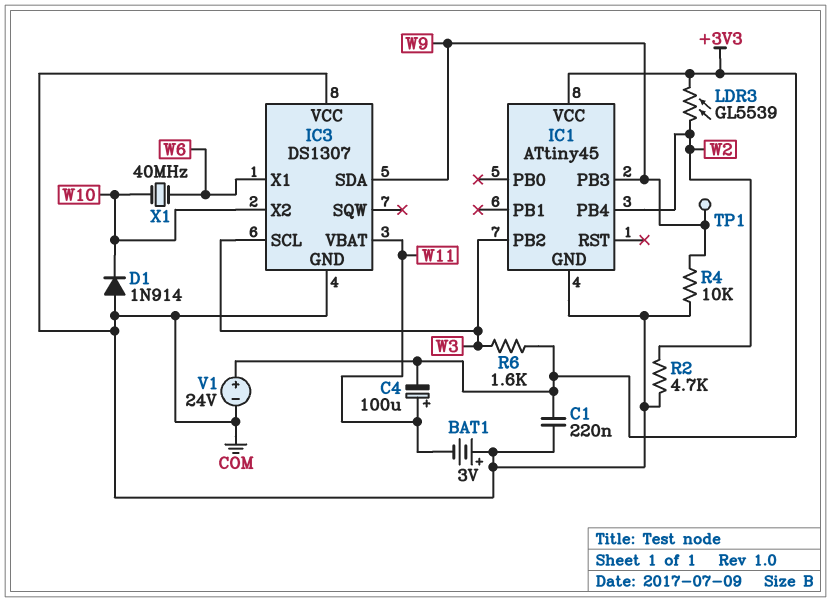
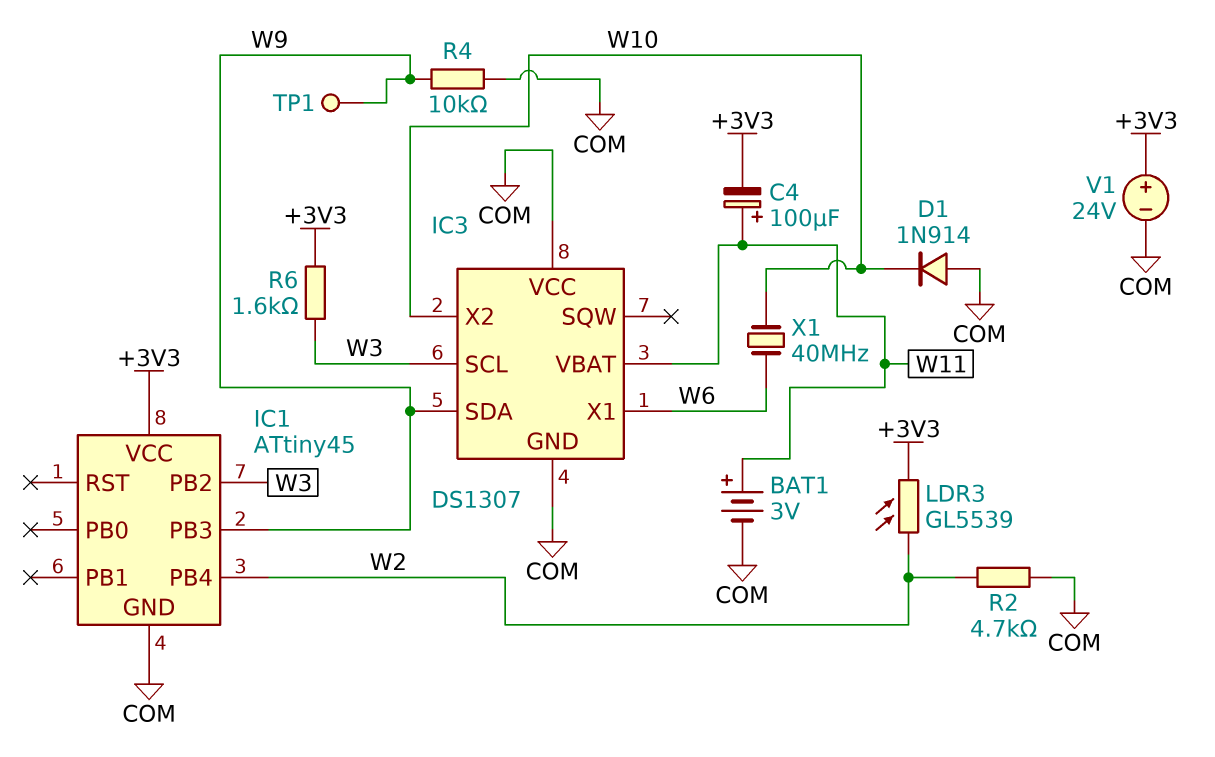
BAT1: 3V (plus COM, minus W11) -> 3V (plus W11, minus COM)
C1: 220nF (+3V3, COM) -> none

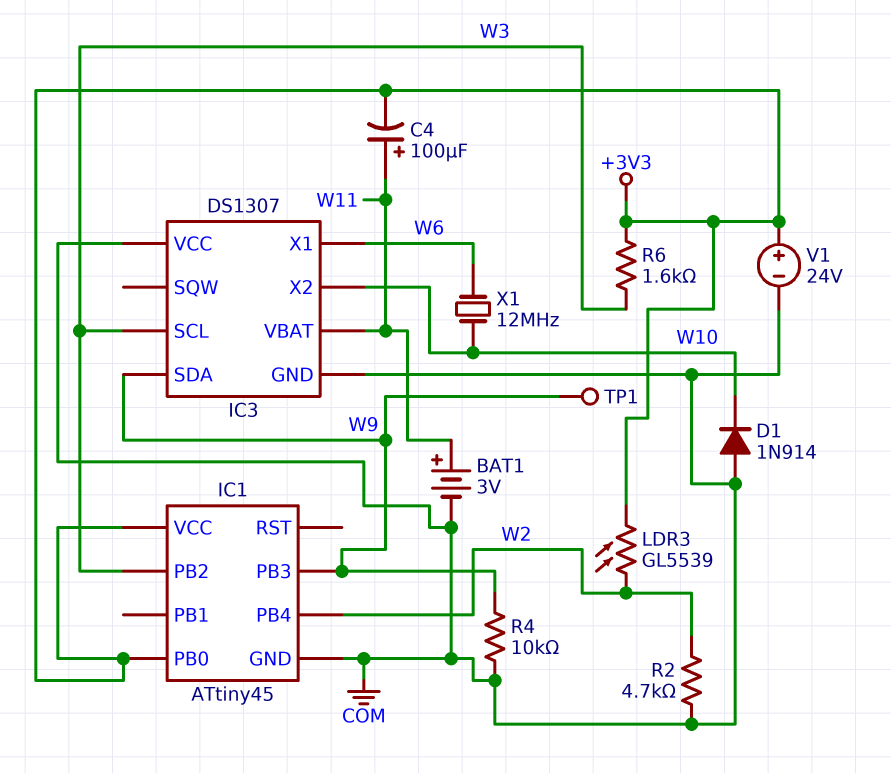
IC1 pin PB0: none -> +3V3
X1: 40MHz (W6, W10) -> 12MHz (W6, W10)

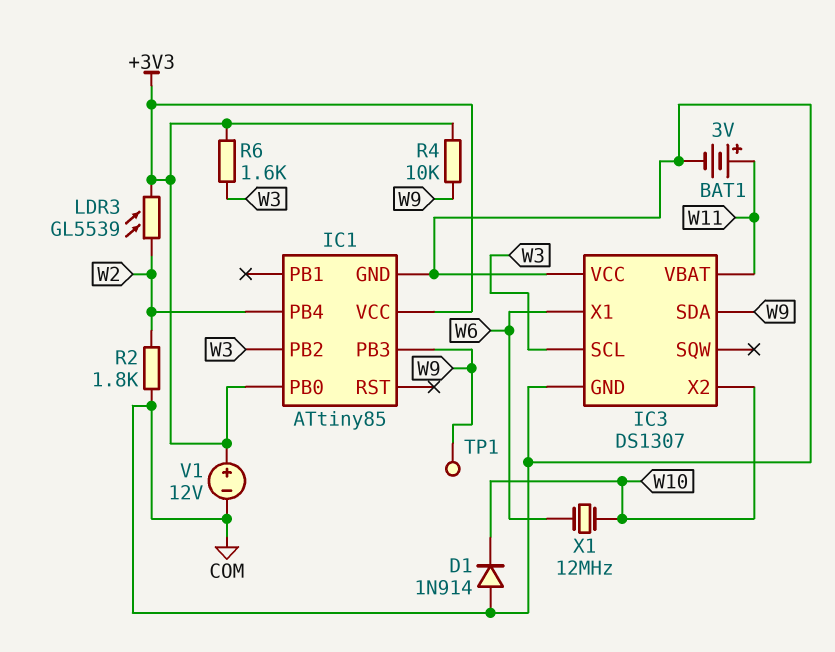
C4: 100uF (plus W11, minus +3V3) -> none
IC1: ATtiny45 -> ATtiny85
R2: 4.7k (COM, W2) -> 1.8k (COM, W2)
R4: 10k (COM, W9) -> 10k (+3V3, W9)
V1: 24V (plus +3V3, minus COM) -> 12V (plus +3V3, minus COM)

